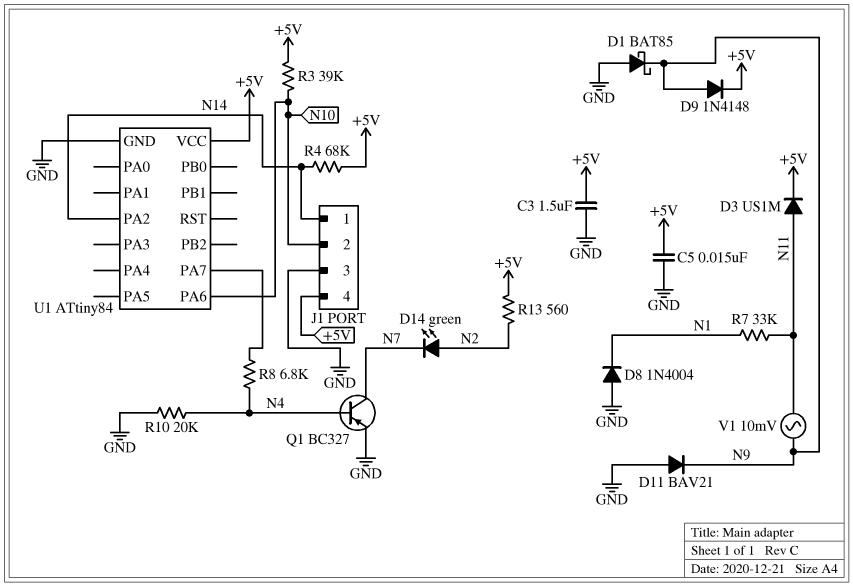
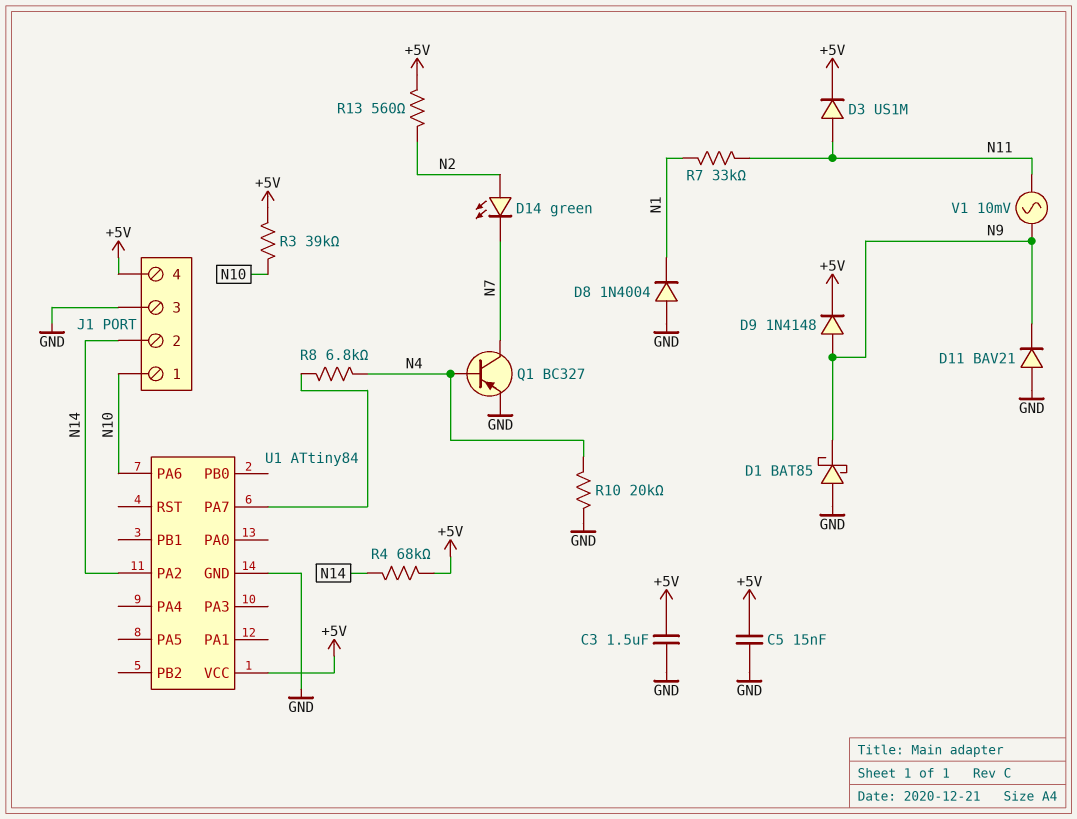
J1 pin 1: N14 -> N10
J1 pin 2: N10 -> N14

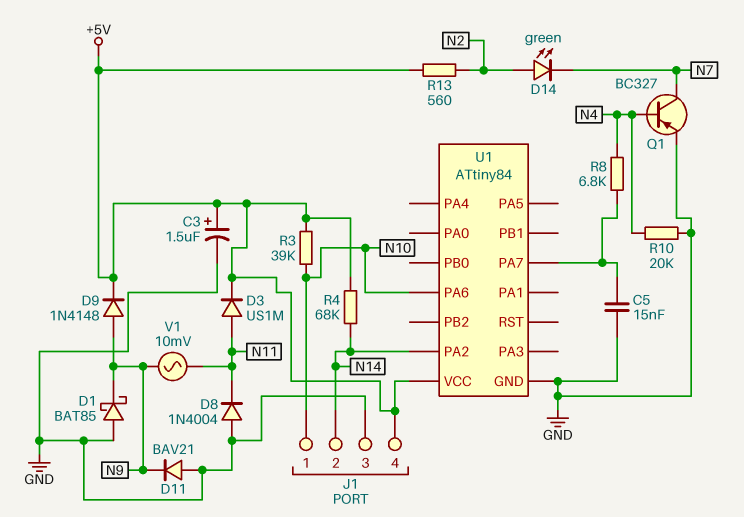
C3: 1.5uF (+5V, GND) -> 1.5uF (plus +5V, minus GND)
C5: 15nF (+5V, GND) -> 15nF (GND, U1/PA7)
D8: diode 1N4004 (A GND, K N1) -> diode 1N4004 (A GND, K N11)
R7: 33k (N1, N11) -> none

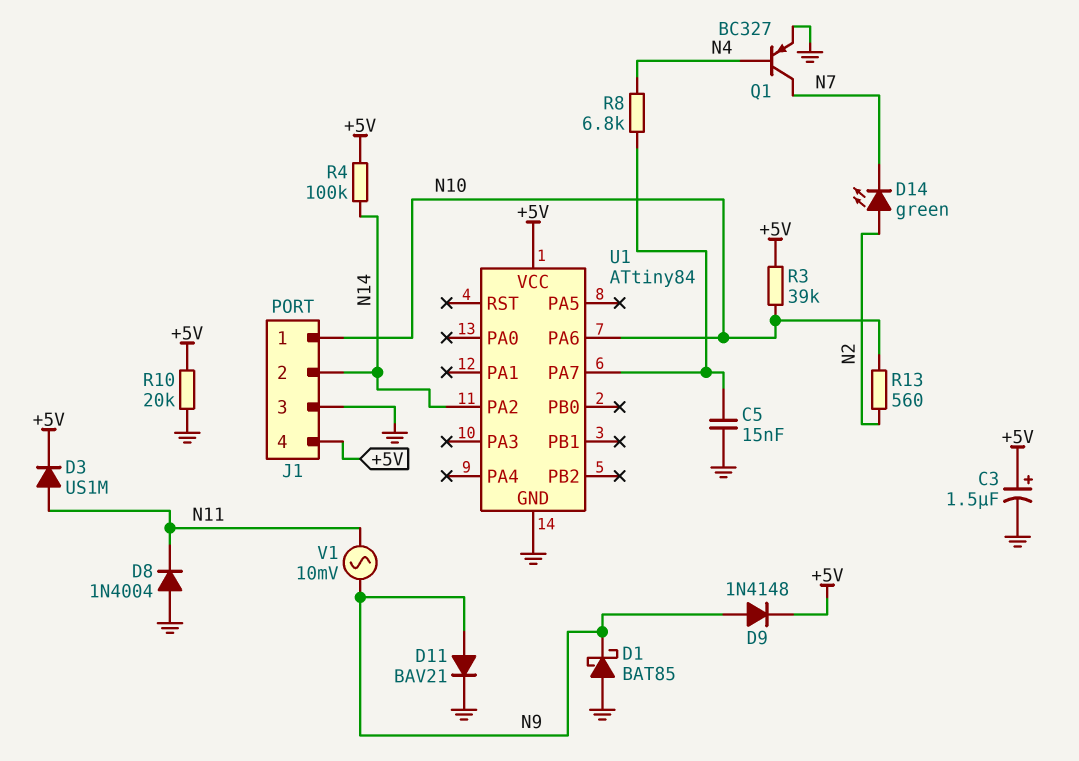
D11: diode BAV21 (A GND, K N9) -> diode BAV21 (A N9, K GND)
R4: 68k (+5V, N14) -> 100k (+5V, N14)
R10: 20k (GND, N4) -> 20k (+5V, GND)
R13: 560 (+5V, N2) -> 560 (N2, N10)

